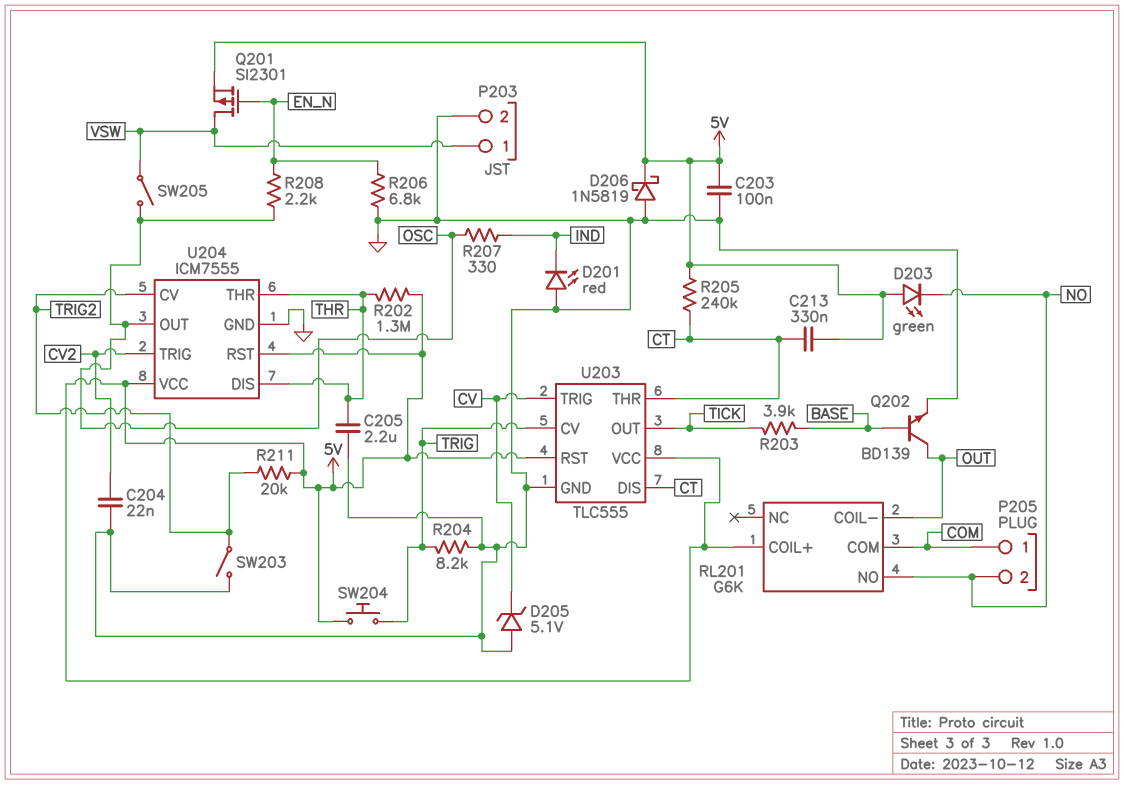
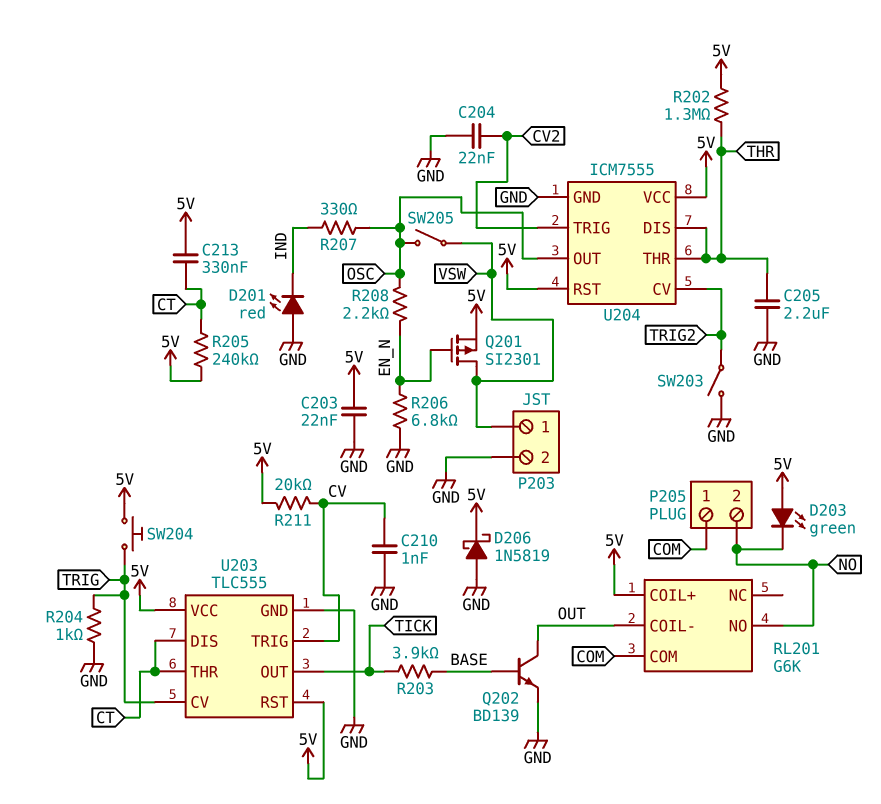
C203: 100nF (5V, GND) -> 22nF (5V, GND)
C210: none -> 1nF (CV, GND)
D205: zener 5.1V (A GND, K CV) -> none
R204: 8.2k (GND, TRIG) -> 1k (GND, TRIG)
R211: 20k (5V, TRIG2) -> 20k (5V, CV)

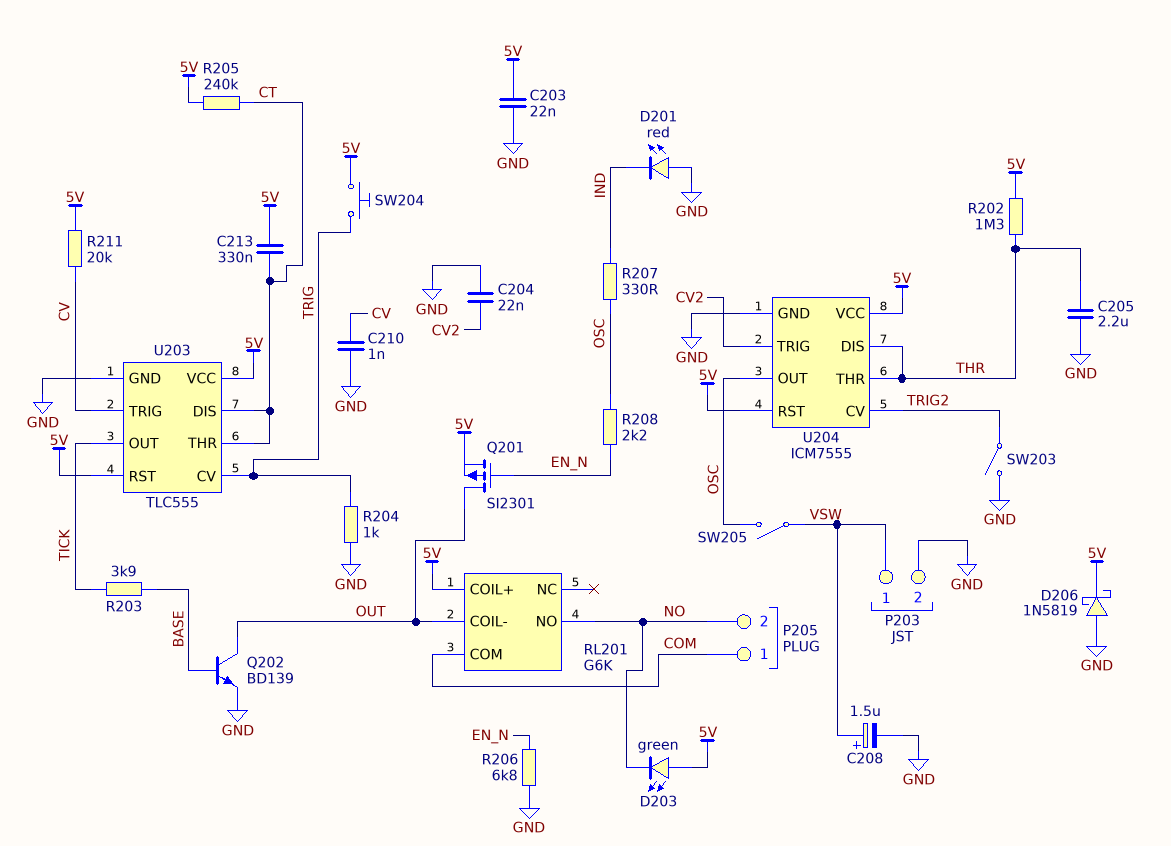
C208: none -> 1.5uF (plus VSW, minus GND)
Q201: PMOS SI2301 (G EN_N, D VSW, S 5V) -> PMOS SI2301 (G EN_N, D OUT, S 5V)

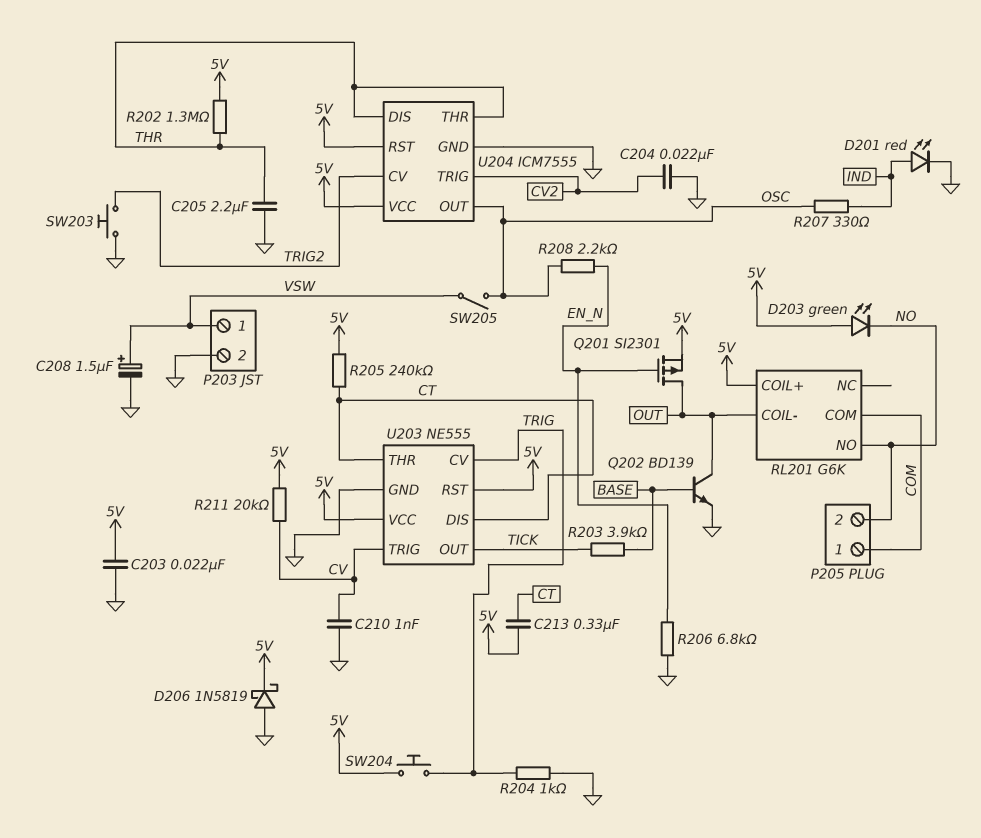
D201: LED red (A GND, K IND) -> LED red (A IND, K GND)
SW203: switch (GND, TRIG2) -> button (GND, TRIG2)
U203: TLC555 -> NE555

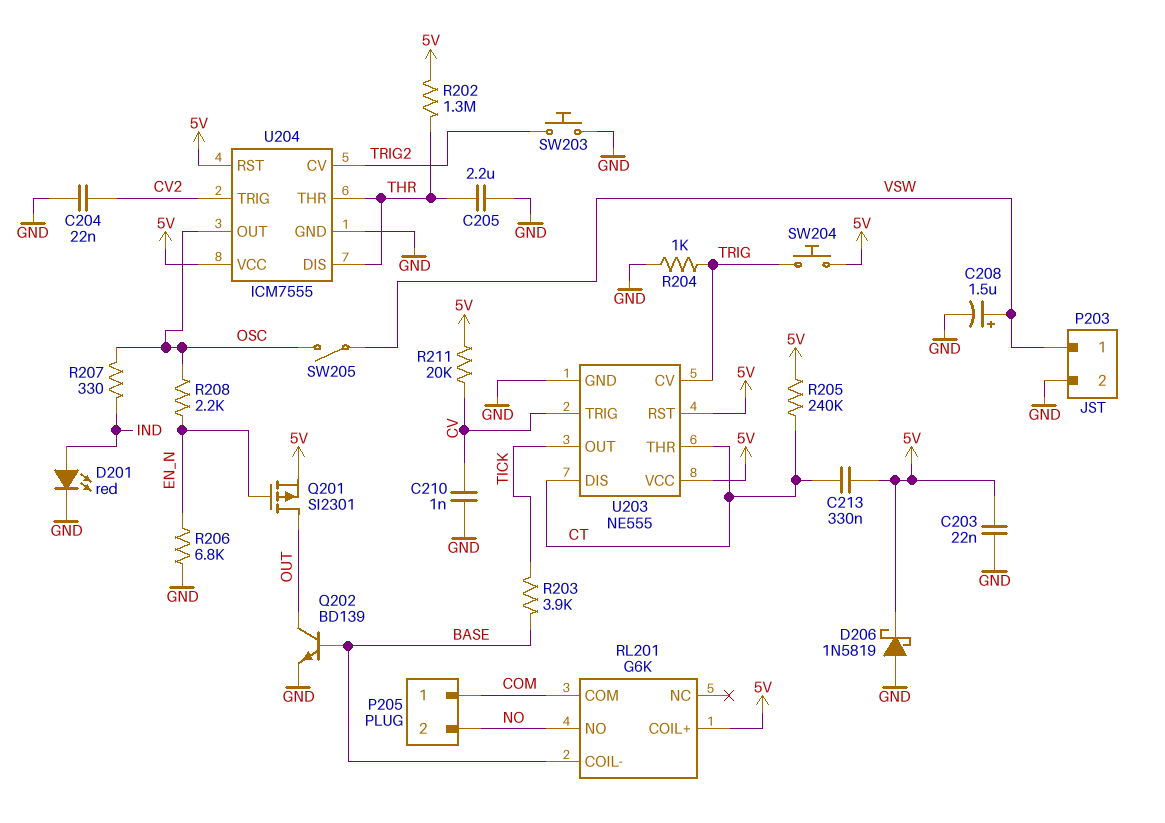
D203: LED green (A 5V, K NO) -> none
RL201 pin COIL-: OUT -> BASE

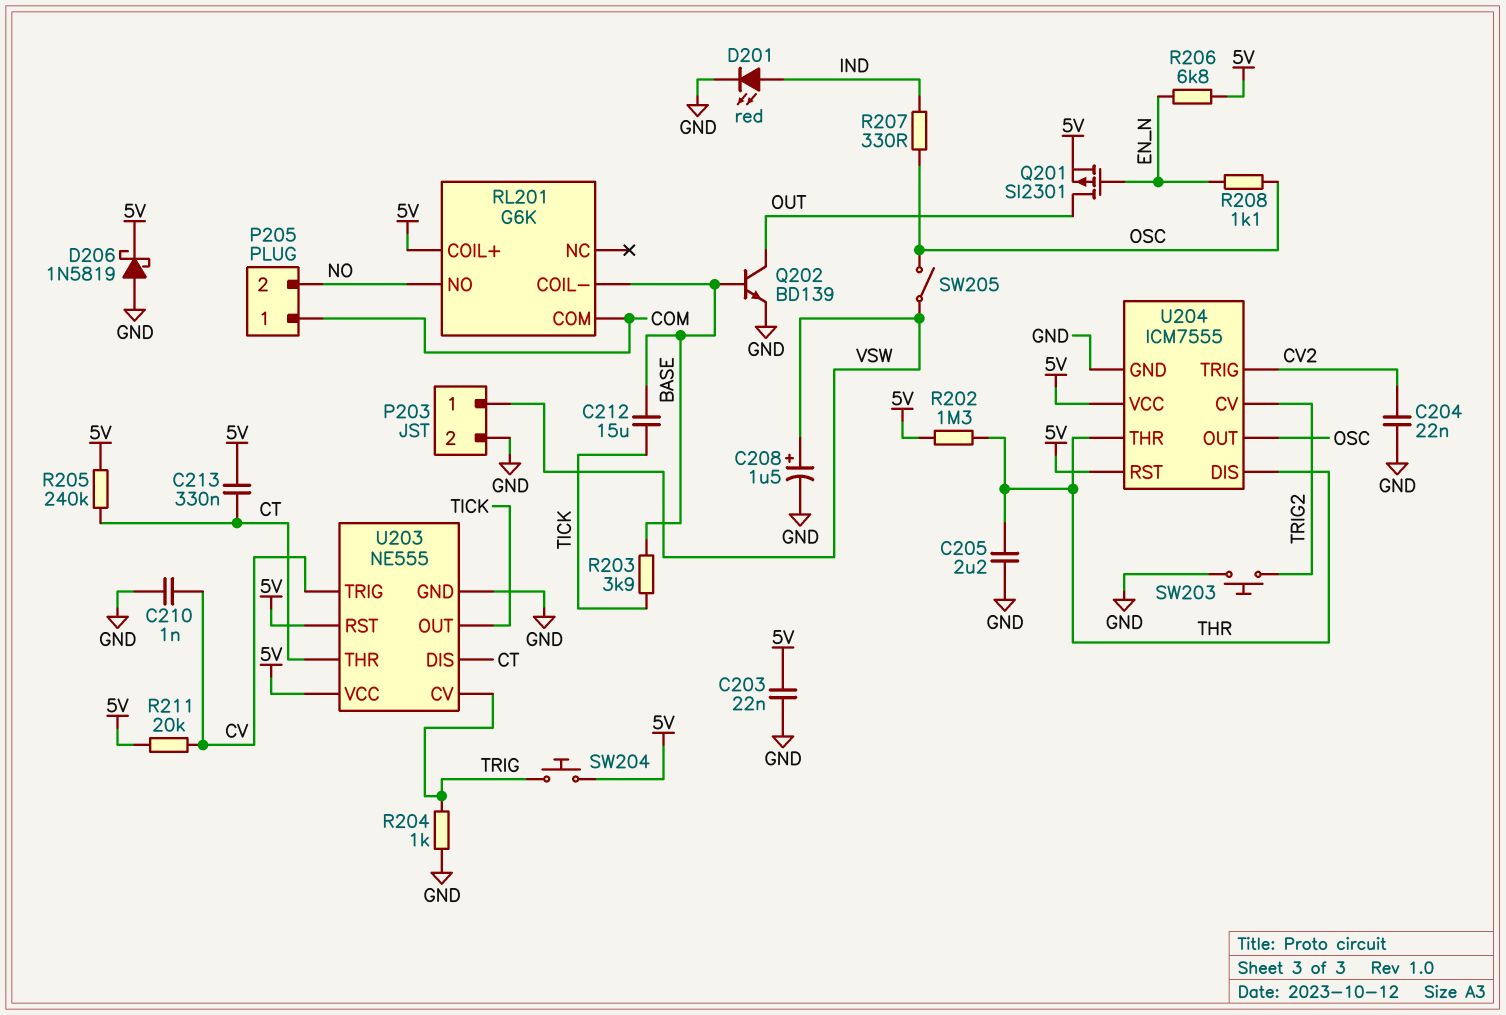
C212: none -> 15uF (BASE, TICK)
R206: 6.8k (EN_N, GND) -> 6.8k (5V, EN_N)
R208: 2.2k (EN_N, OSC) -> 1.1k (EN_N, OSC)

